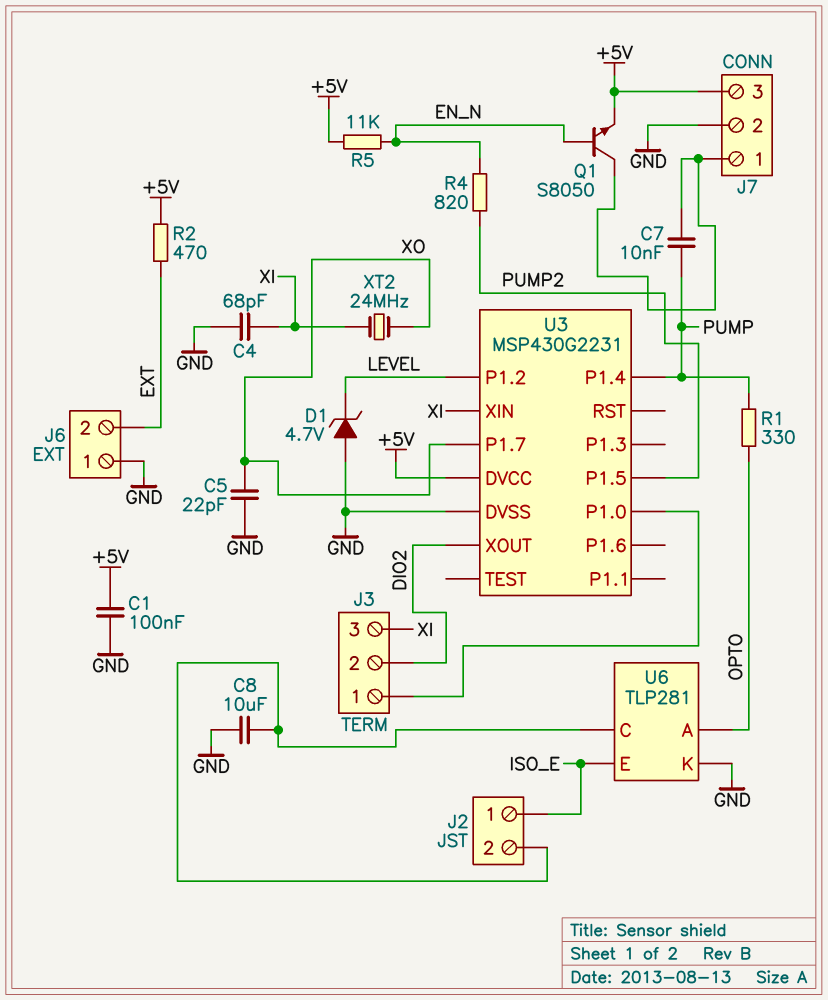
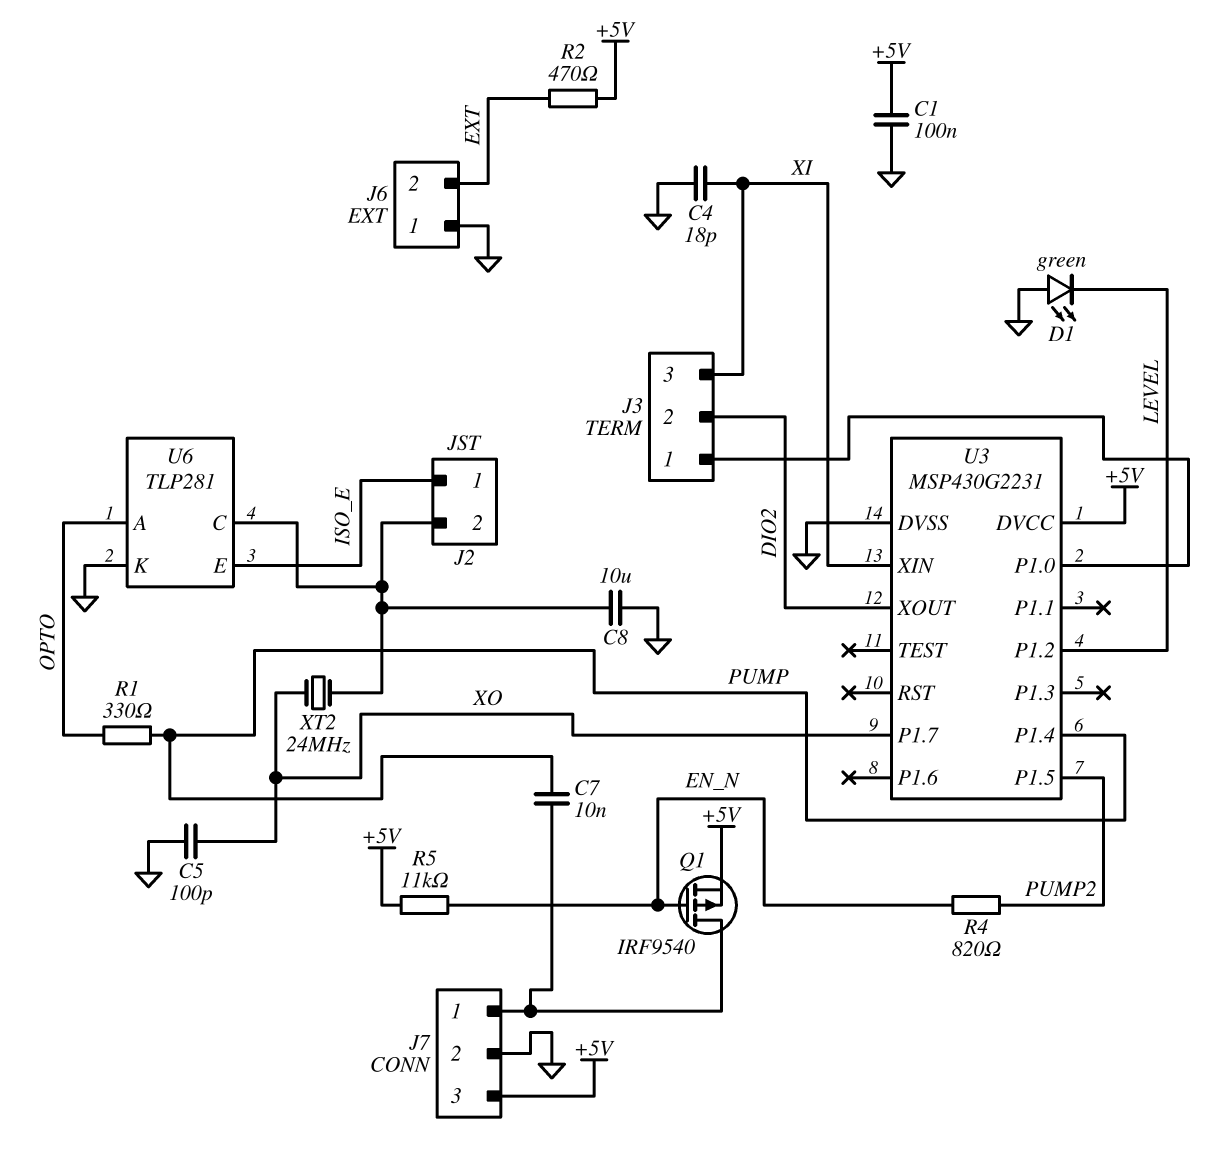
C4: 68pF (GND, XI) -> 18pF (GND, XI)
C5: 22pF (GND, XO) -> 100pF (GND, XO)
D1: zener 4.7V (A GND, K LEVEL) -> LED green (A GND, K LEVEL)
Q1: NPN S8050 (B EN_N, C J7/1, E +5V) -> PMOS IRF9540 (G EN_N, D J7/1, S +5V)
XT2: 24MHz (XI, XO) -> 24MHz (J2/2, XO)

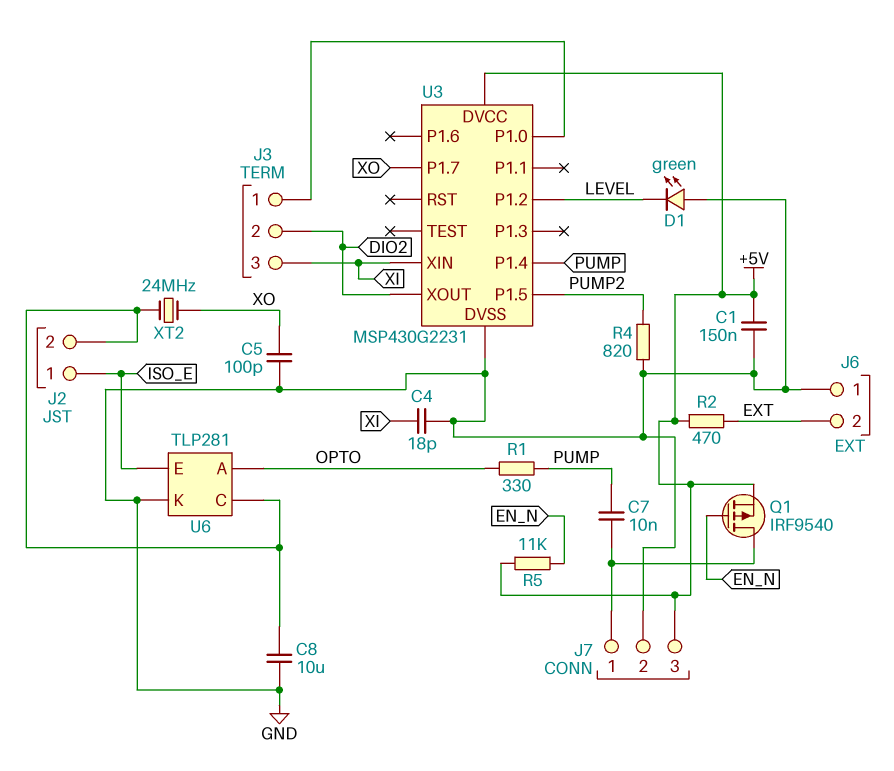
C1: 100nF (+5V, GND) -> 150nF (+5V, GND)
R4: 820 (EN_N, PUMP2) -> 820 (GND, PUMP2)

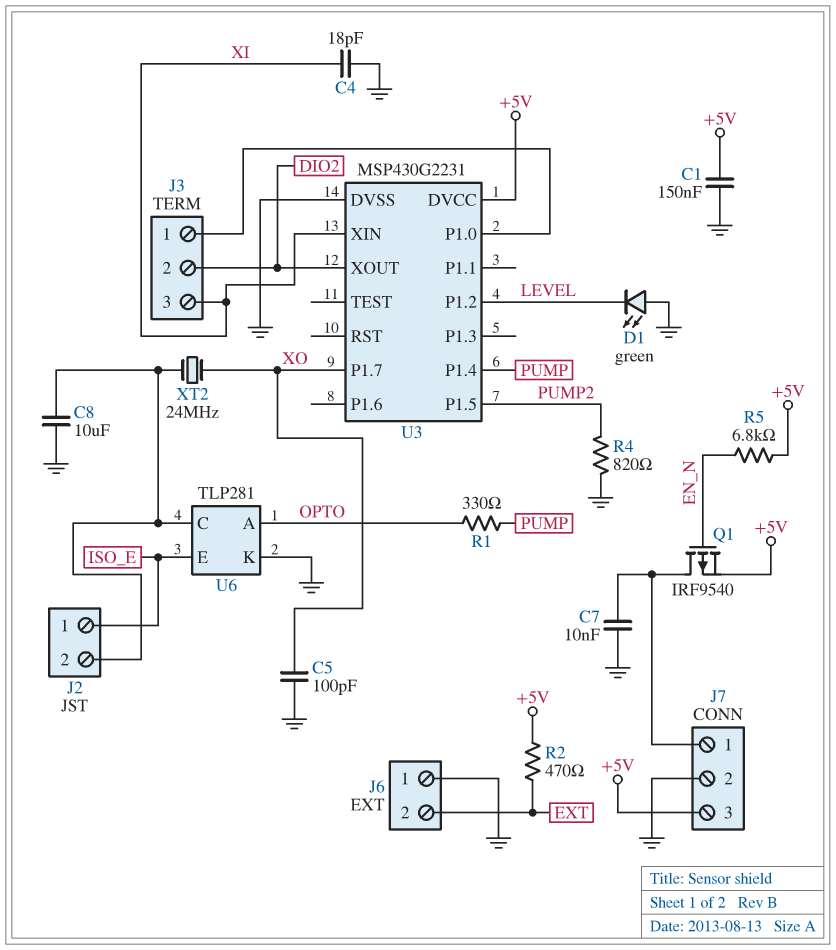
C7: 10nF (J7/1, PUMP) -> 10nF (GND, J7/1)
R5: 11k (+5V, EN_N) -> 6.8k (+5V, EN_N)

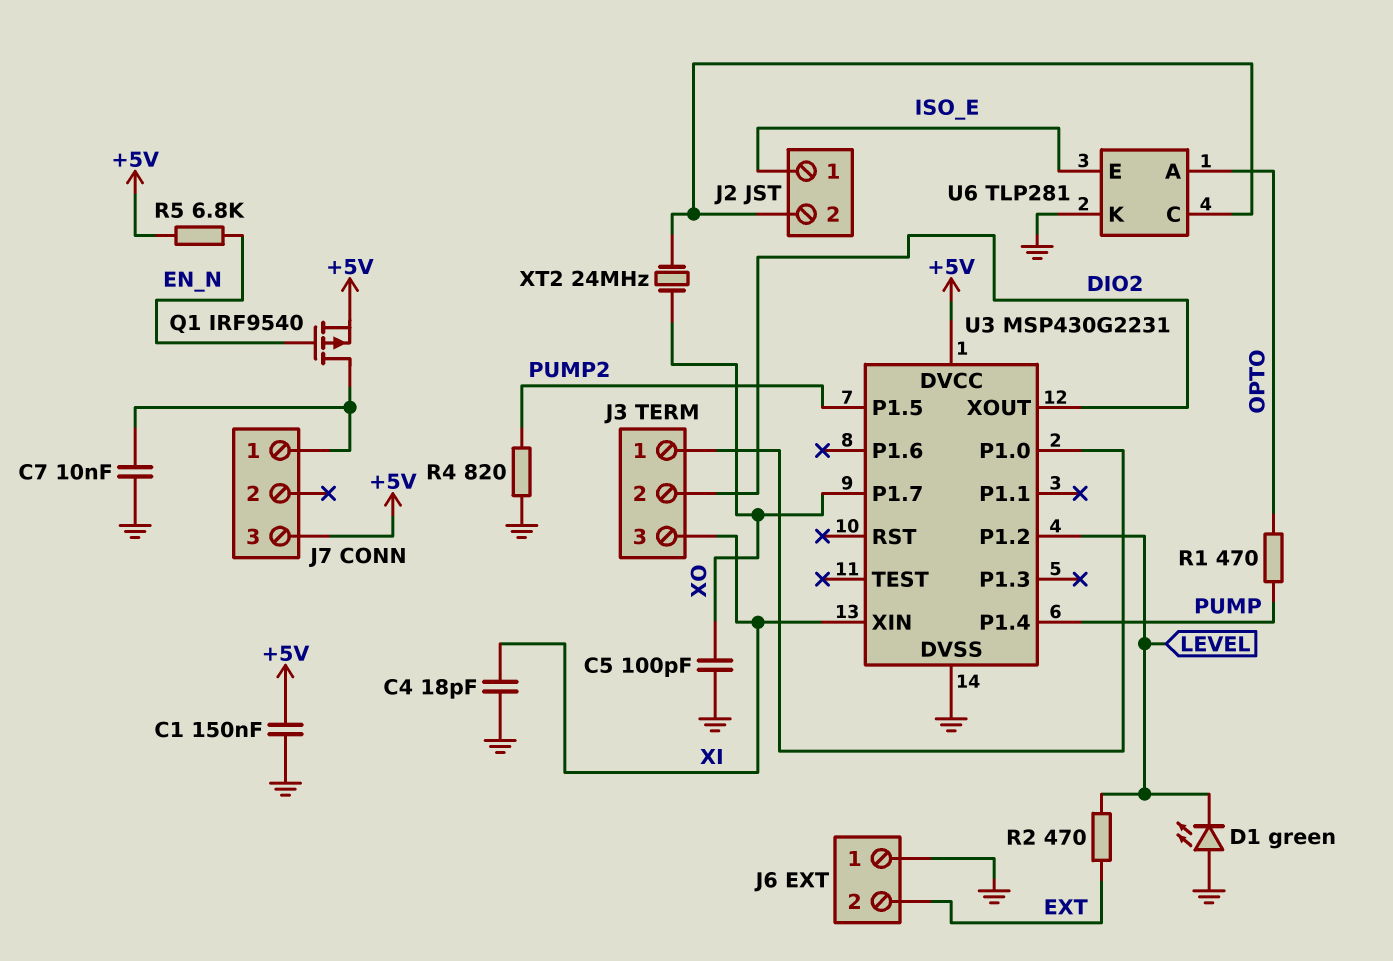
C8: 10uF (GND, J2/2) -> none
J7 pin 2: GND -> none
R1: 330 (OPTO, PUMP) -> 470 (OPTO, PUMP)
R2: 470 (+5V, EXT) -> 470 (EXT, LEVEL)

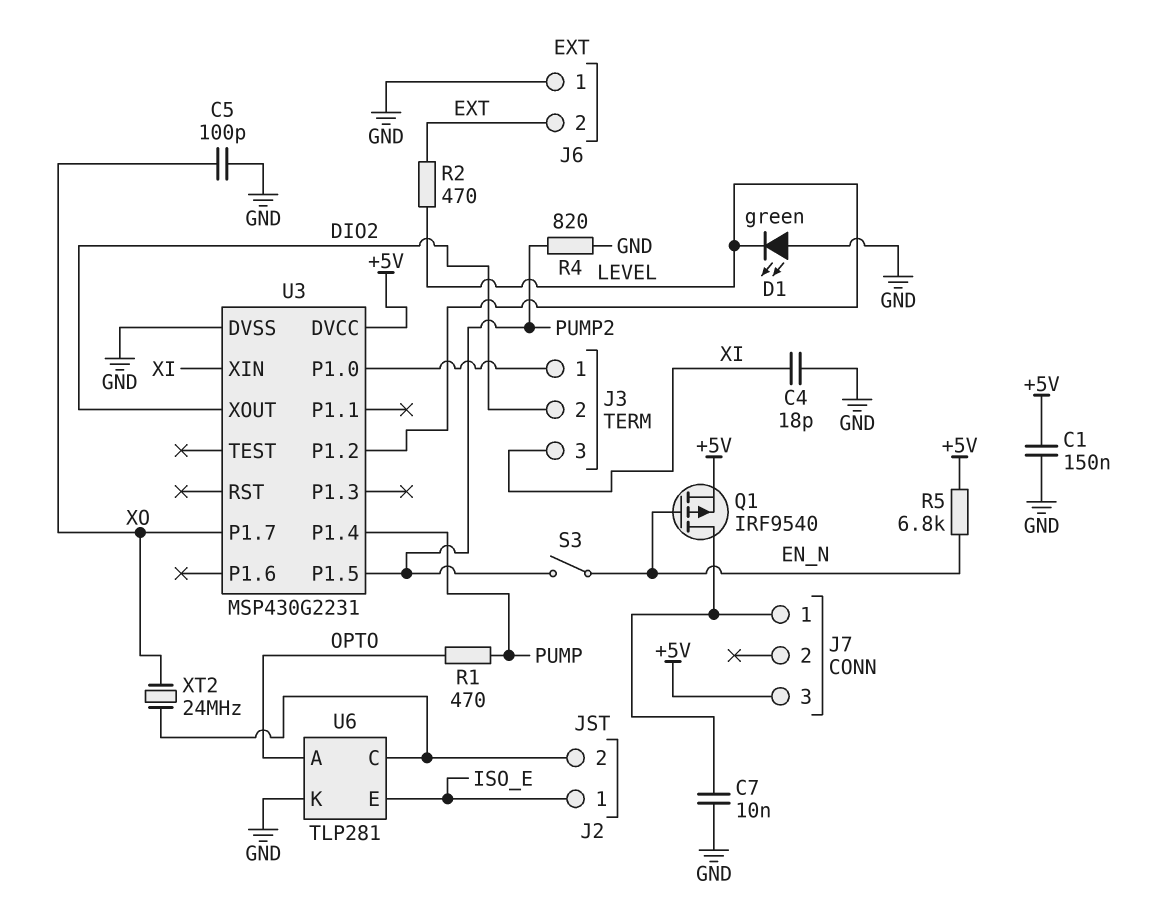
S3: none -> switch (EN_N, PUMP2)

